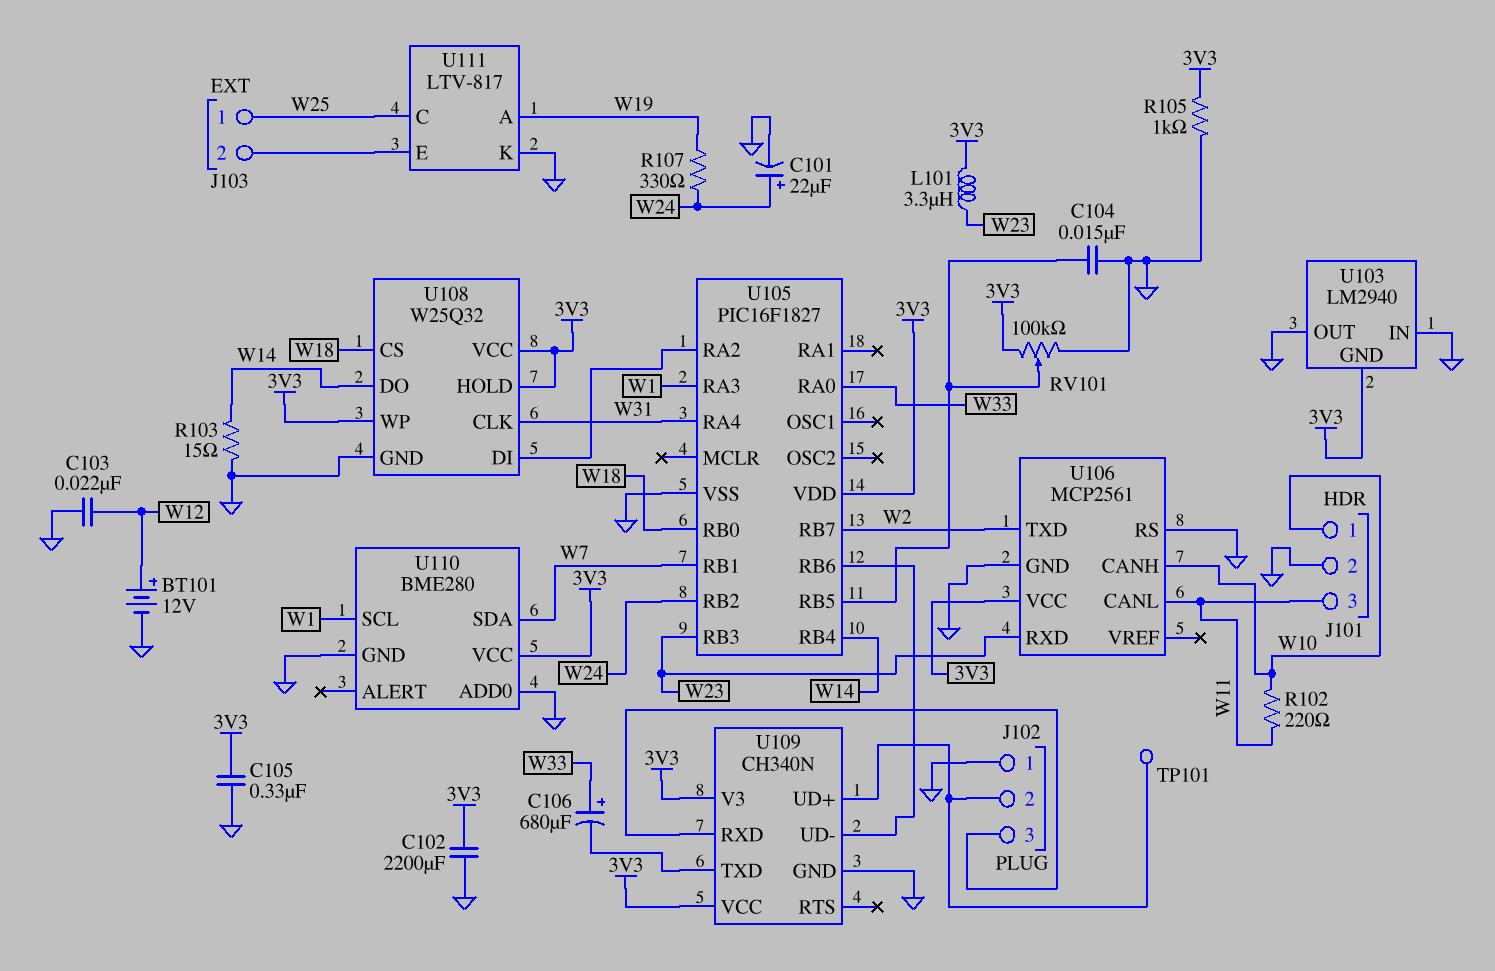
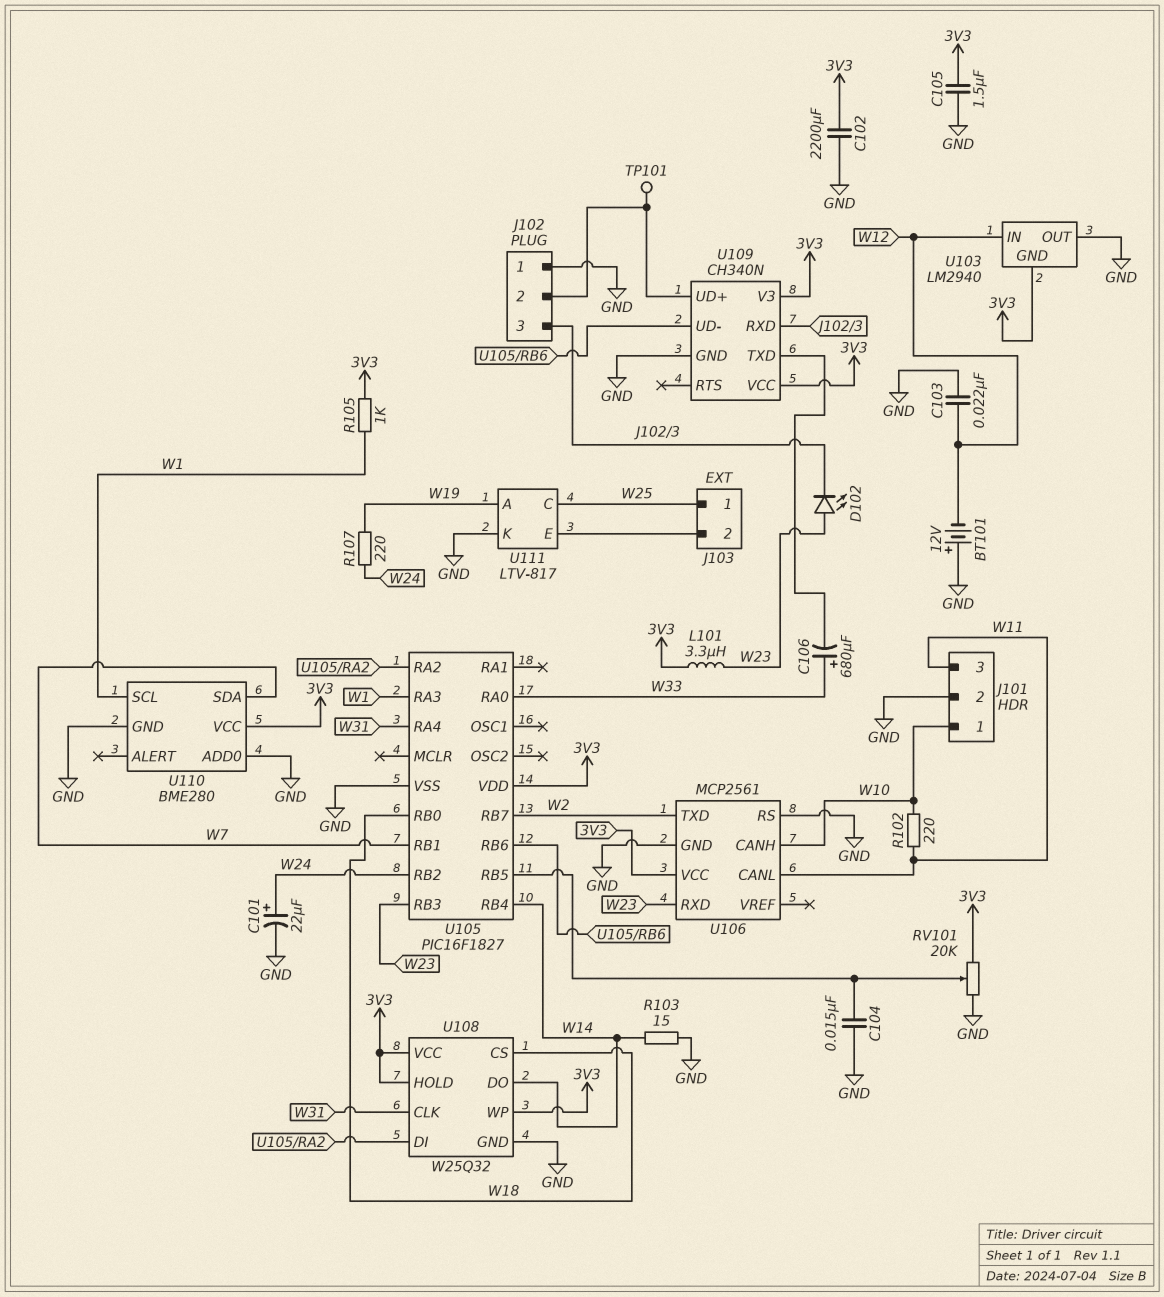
BT101: 12V (plus W12, minus GND) -> 12V (plus GND, minus W12)
C105: 330nF (3V3, GND) -> 1.5uF (3V3, GND)
D102: none -> LED (A W23, K J102/3)
R105: 1k (3V3, GND) -> 1k (3V3, W1)
R107: 330 (W19, W24) -> 220 (W19, W24)
RV101: 100k (3V3, GND, wiper U105/RB5) -> 20k (3V3, GND, wiper U105/RB5)
U103 pin IN: GND -> W12

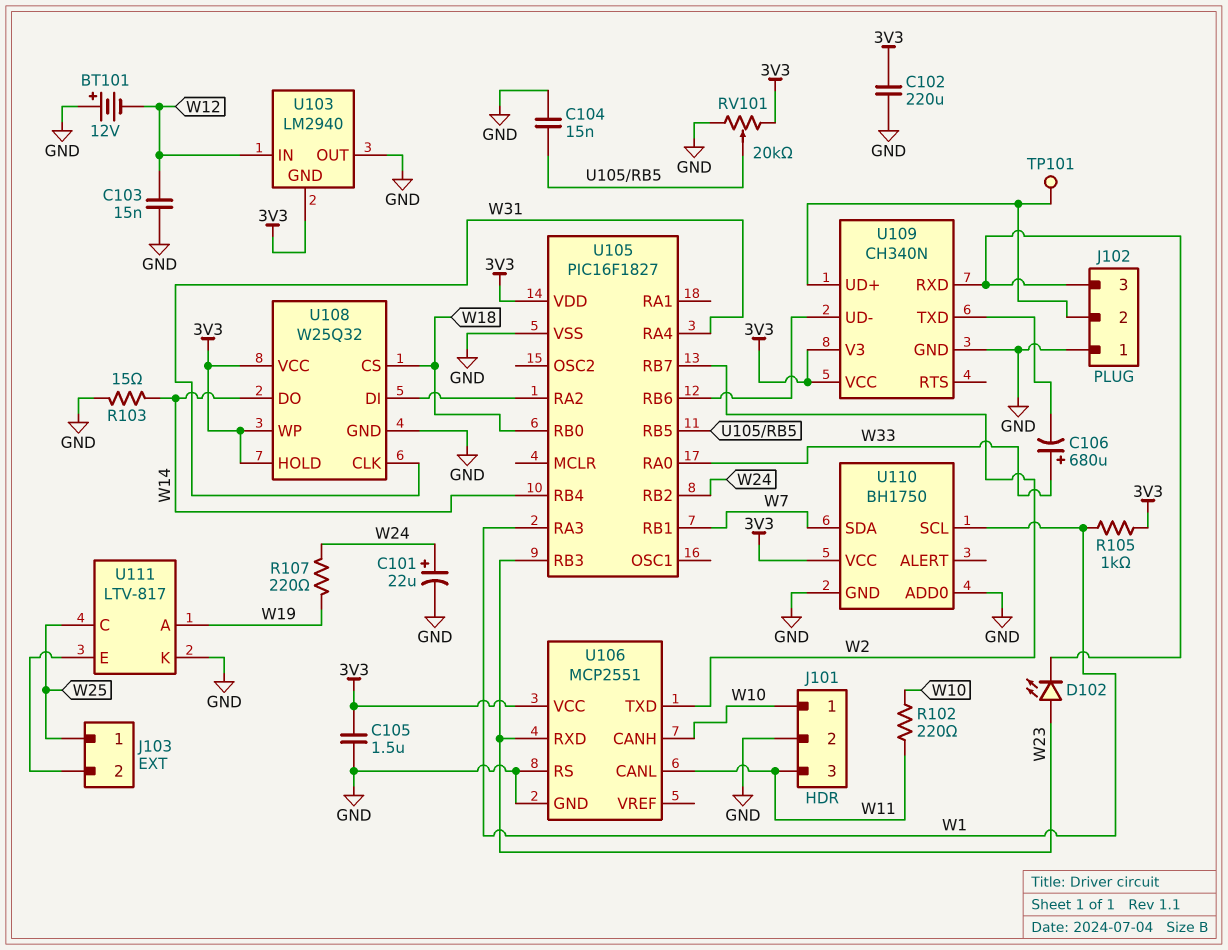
C102: 2200uF (3V3, GND) -> 220uF (3V3, GND)
C103: 22nF (GND, W12) -> 15nF (GND, W12)
L101: 3.3uH (3V3, W23) -> none
U106: MCP2561 -> MCP2551
U110: BME280 -> BH1750

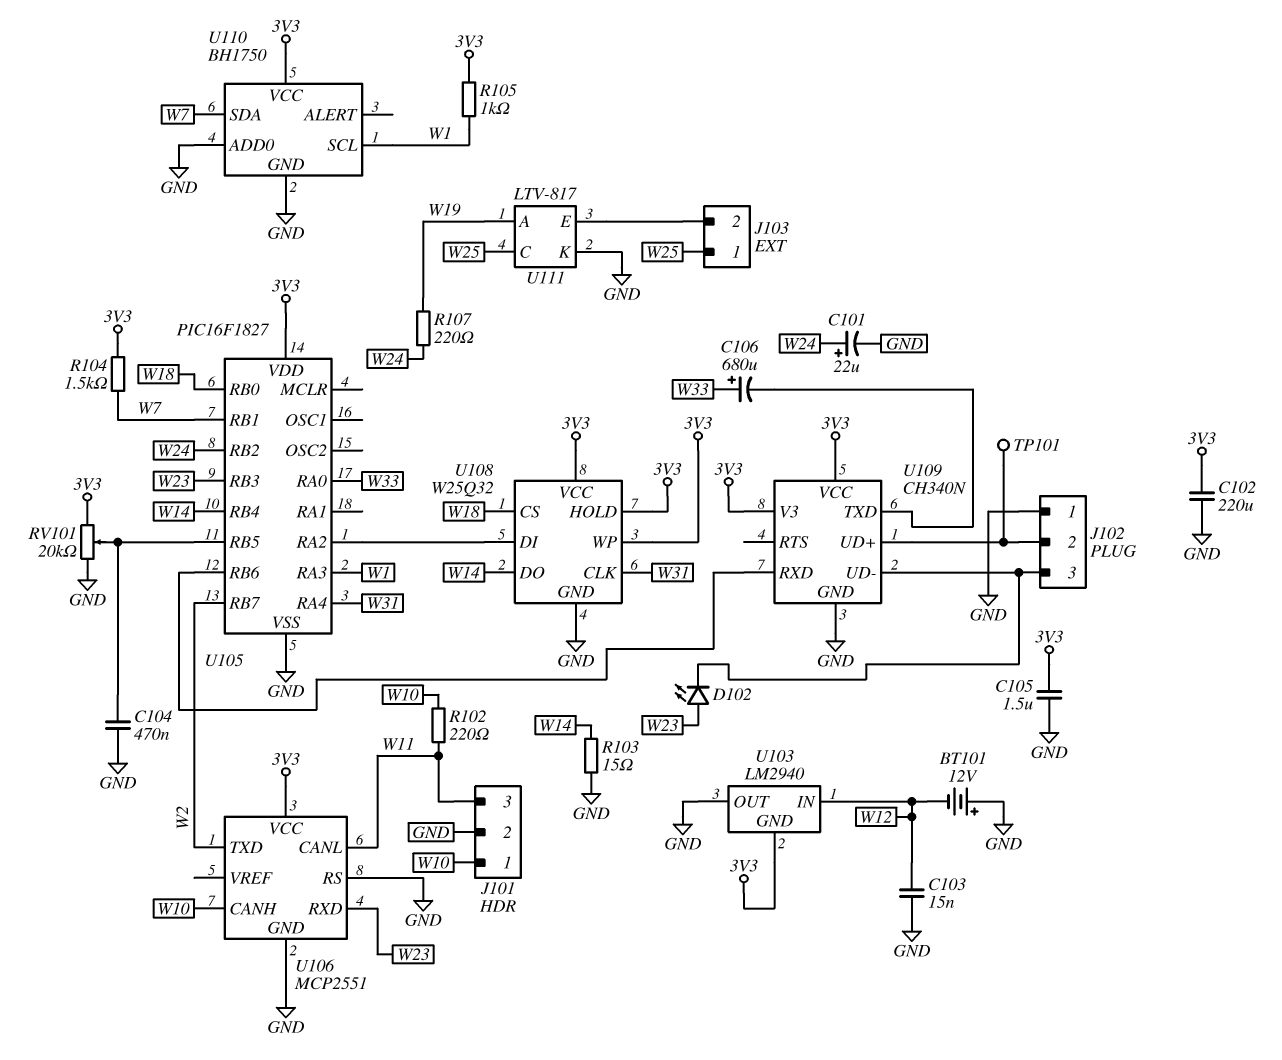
C104: 15nF (GND, U105/RB5) -> 470nF (GND, U105/RB5)
R104: none -> 1.5k (3V3, W7)
U109 pin RXD: J102/3 -> U105/RB6
U109 pin UD-: U105/RB6 -> J102/3

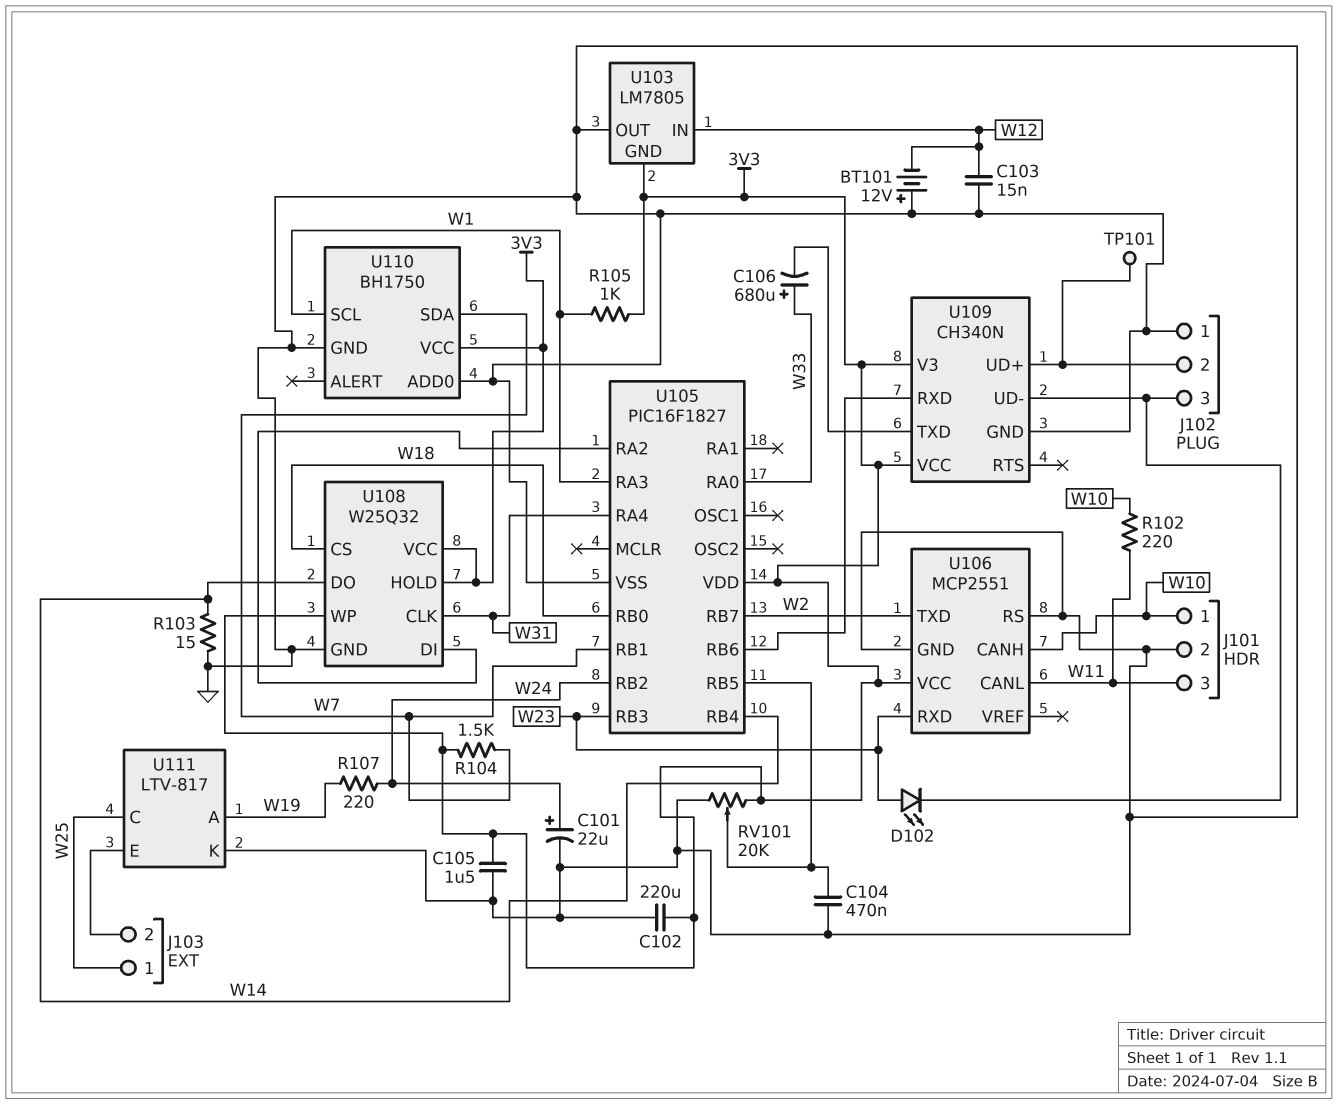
U103: LM2940 -> LM7805

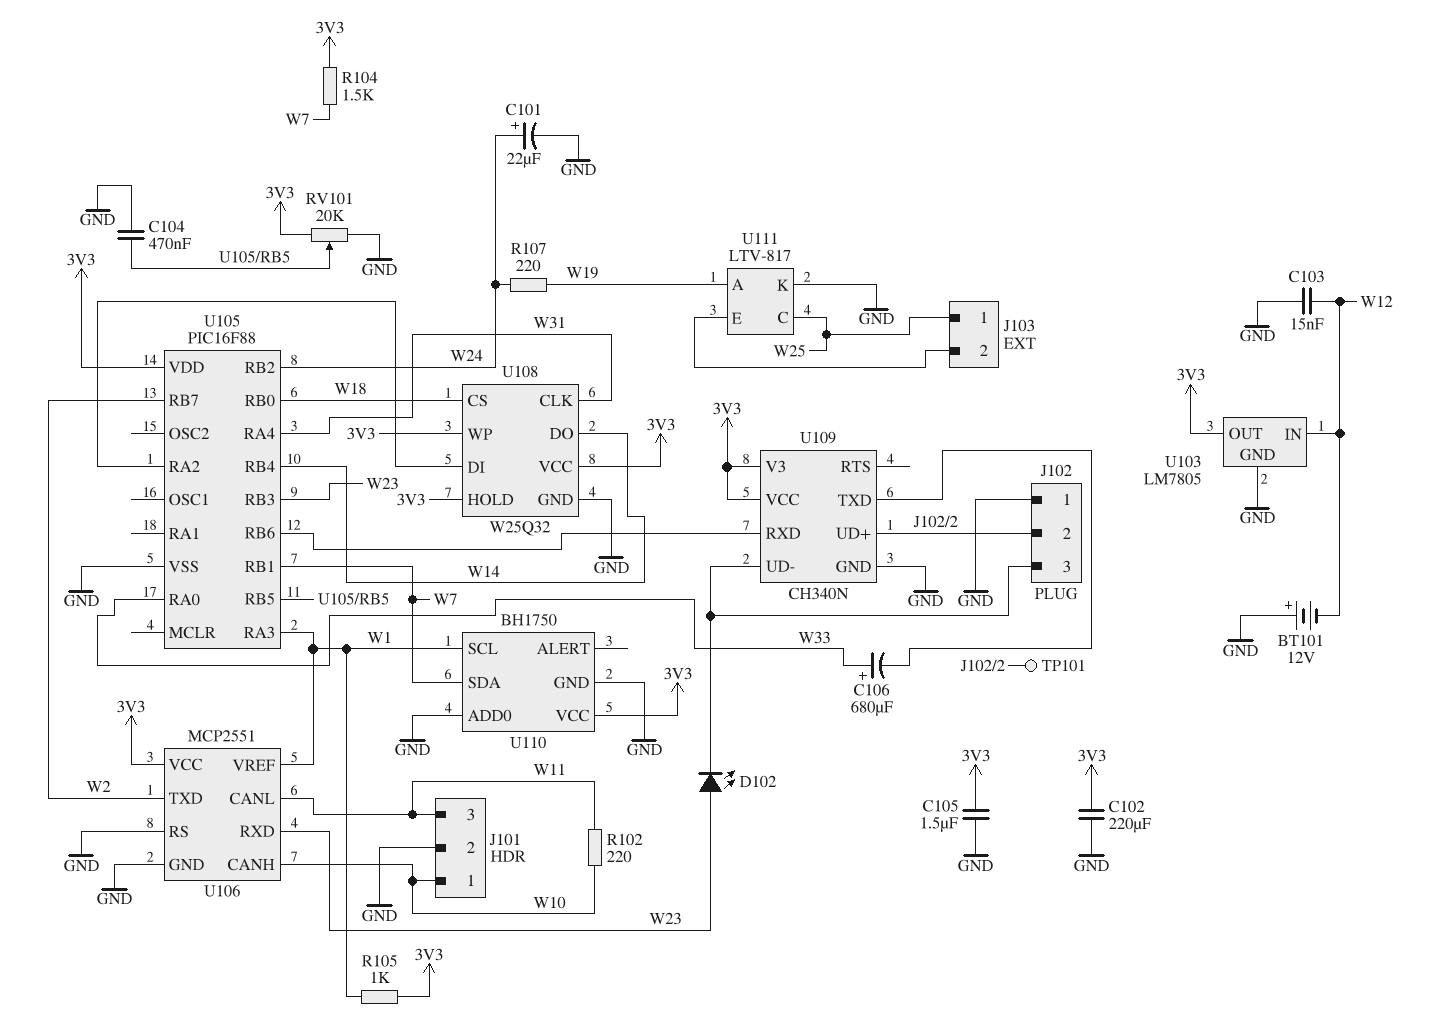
R103: 15 (GND, W14) -> none
U103 pin GND: 3V3 -> GND
U103 pin OUT: GND -> 3V3
U105: PIC16F1827 -> PIC16F88
U106 pin VREF: none -> W1

